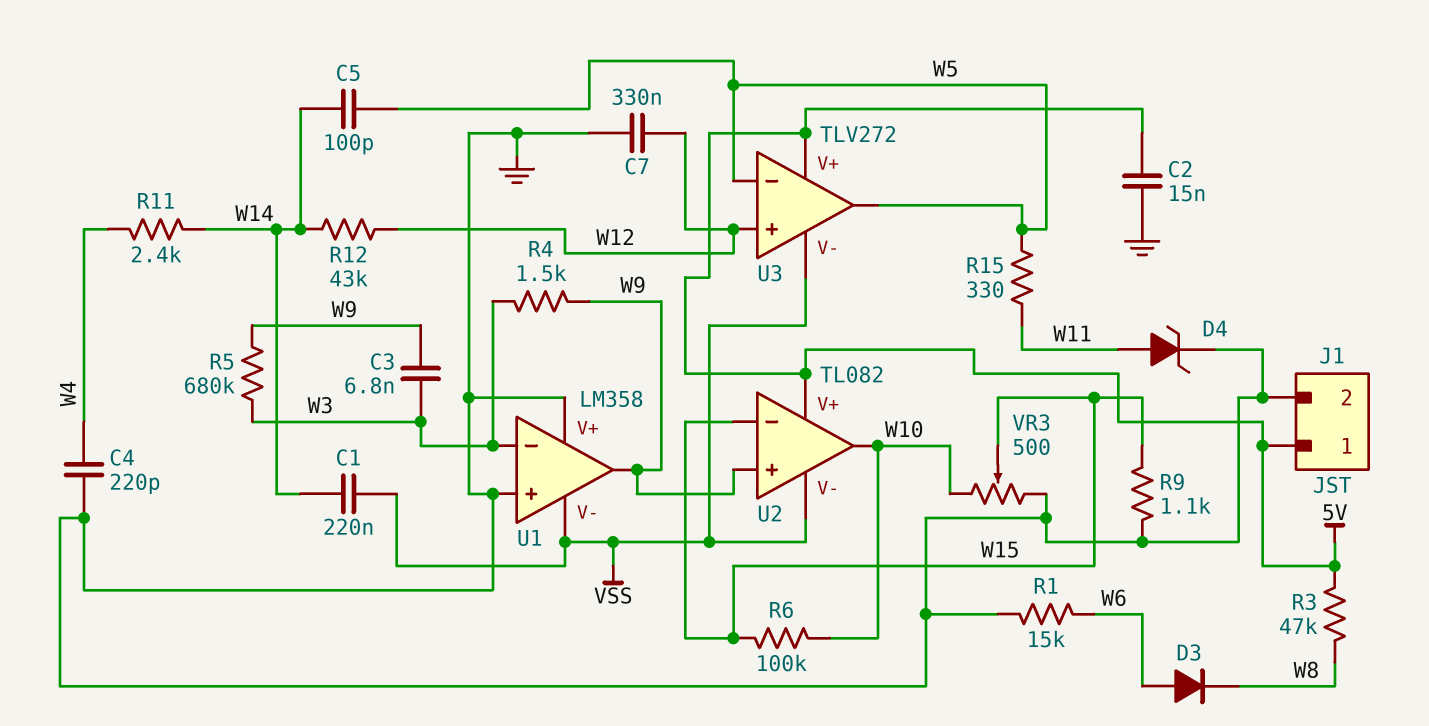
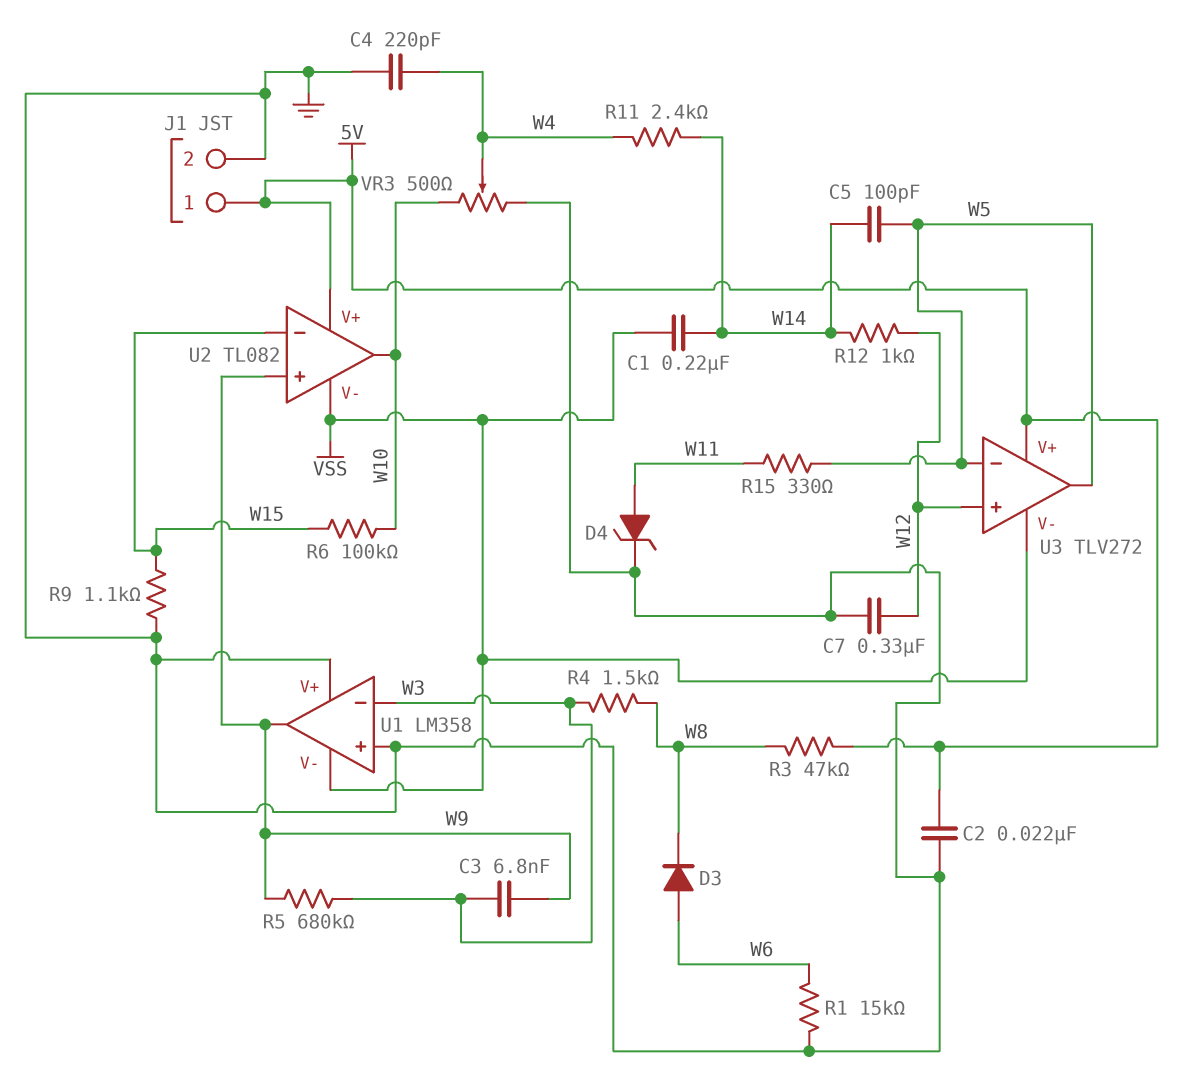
C2: 15nF (5V, GND) -> 22nF (5V, GND)
R4: 1.5k (W3, W9) -> 1.5k (W3, W8)
R12: 43k (W12, W14) -> 1k (W12, W14)
VR3: 500 (GND, W10, wiper W15) -> 500 (GND, W10, wiper W4)

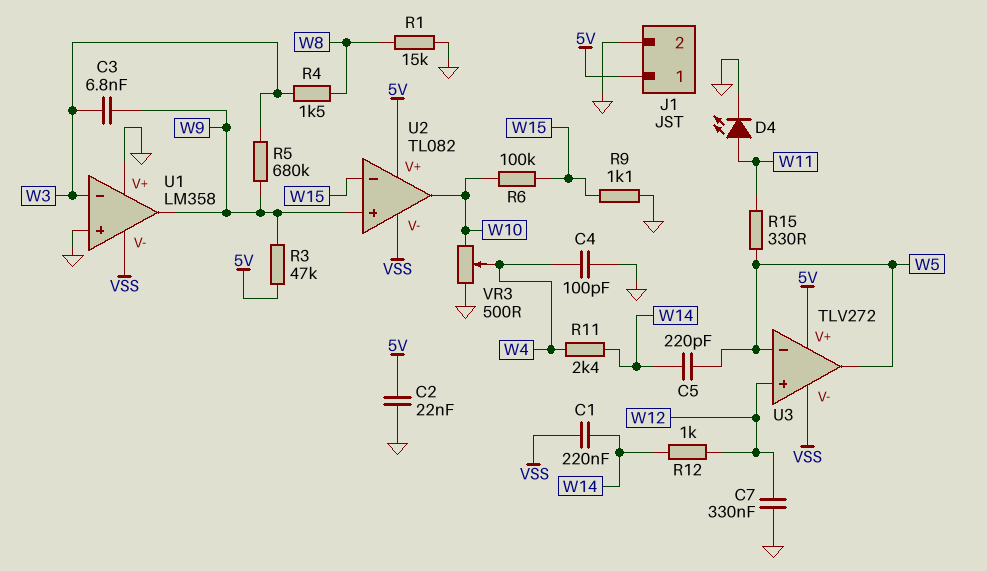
C4: 220pF (GND, W4) -> 100pF (GND, W4)
C5: 100pF (W5, W14) -> 220pF (W5, W14)
D3: diode (A W6, K W8) -> none
D4: zener (A W11, K GND) -> LED (A W11, K GND)
R1: 15k (GND, W6) -> 15k (GND, W8)
R3: 47k (5V, W8) -> 47k (5V, W9)

